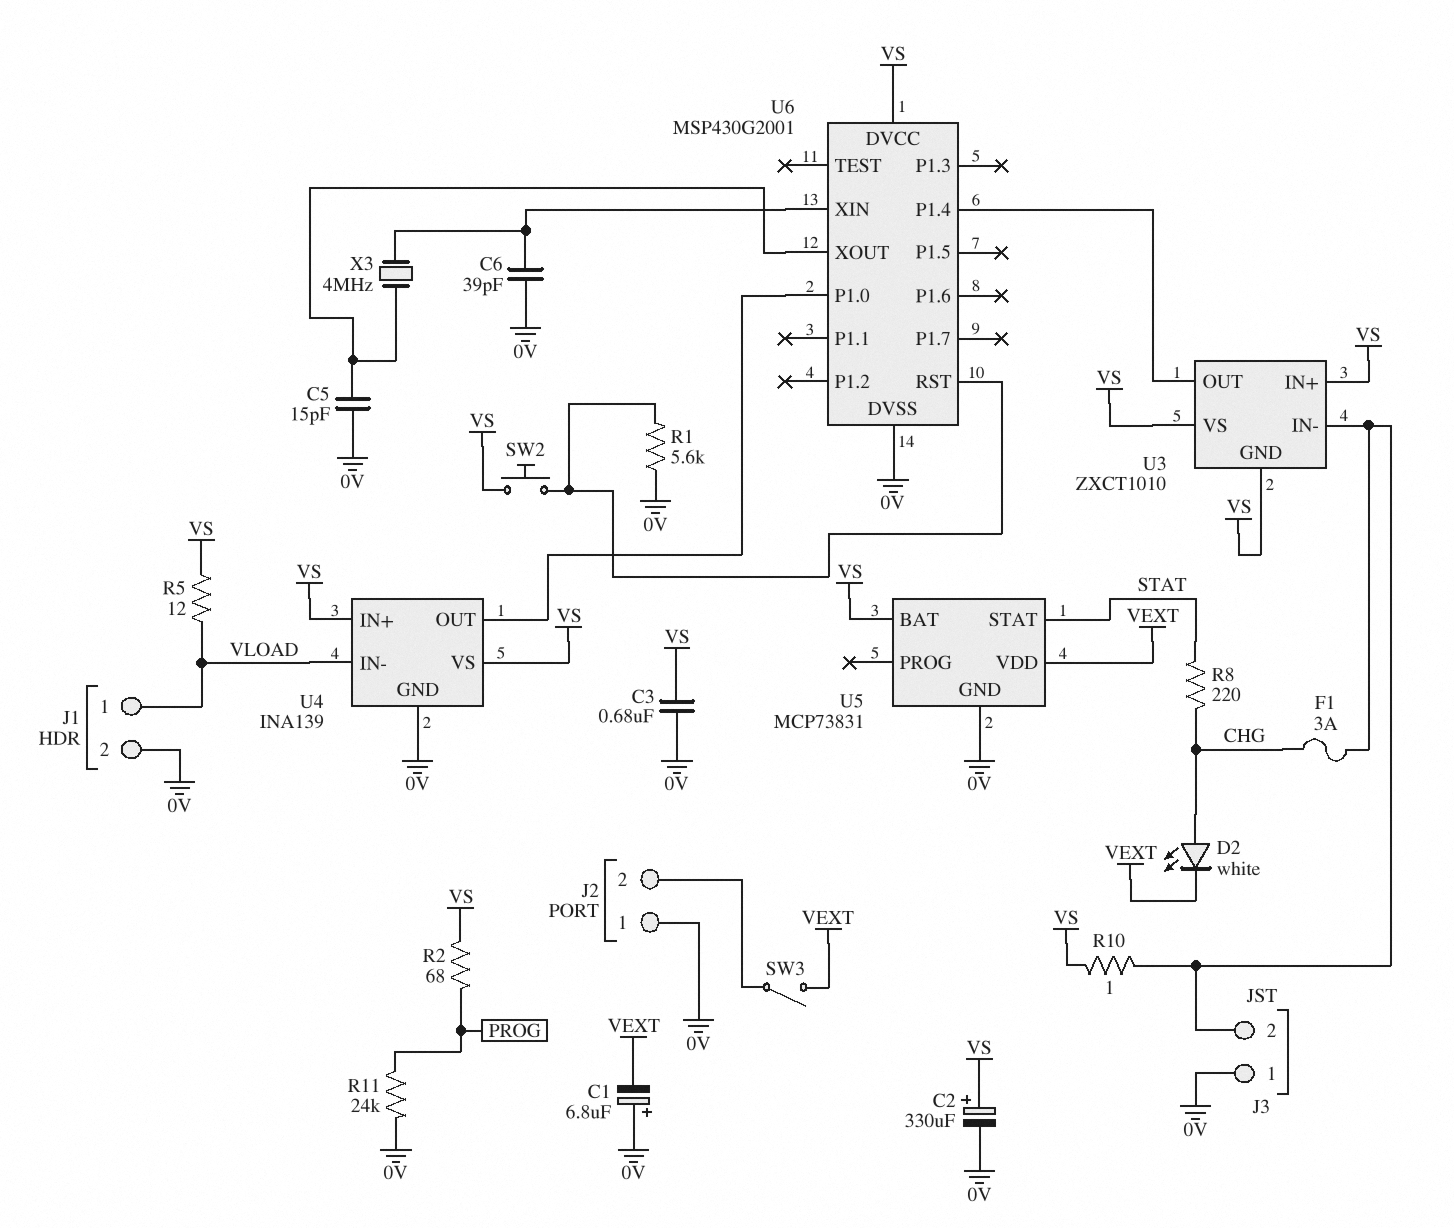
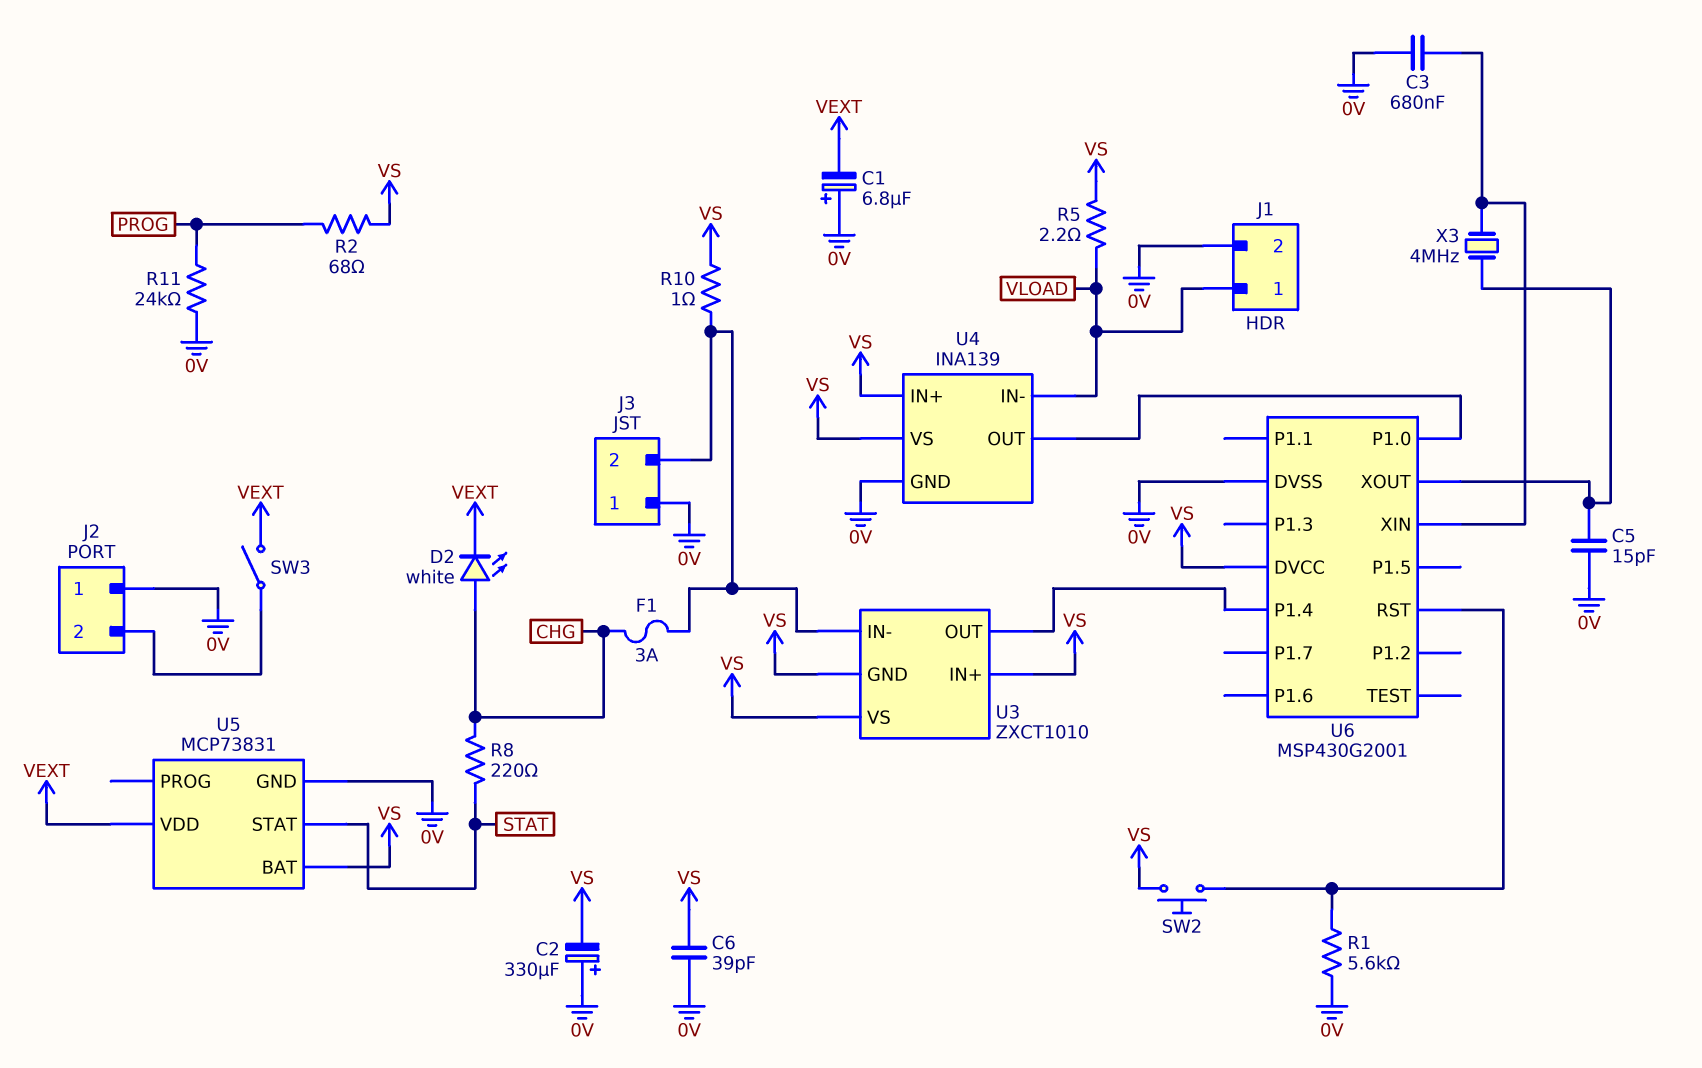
C2: 330uF (plus VS, minus 0V) -> 330uF (plus 0V, minus VS)
C3: 680nF (0V, VS) -> 680nF (0V, U6/XIN)
C6: 39pF (0V, U6/XIN) -> 39pF (0V, VS)
R5: 12 (VLOAD, VS) -> 2.2 (VLOAD, VS)

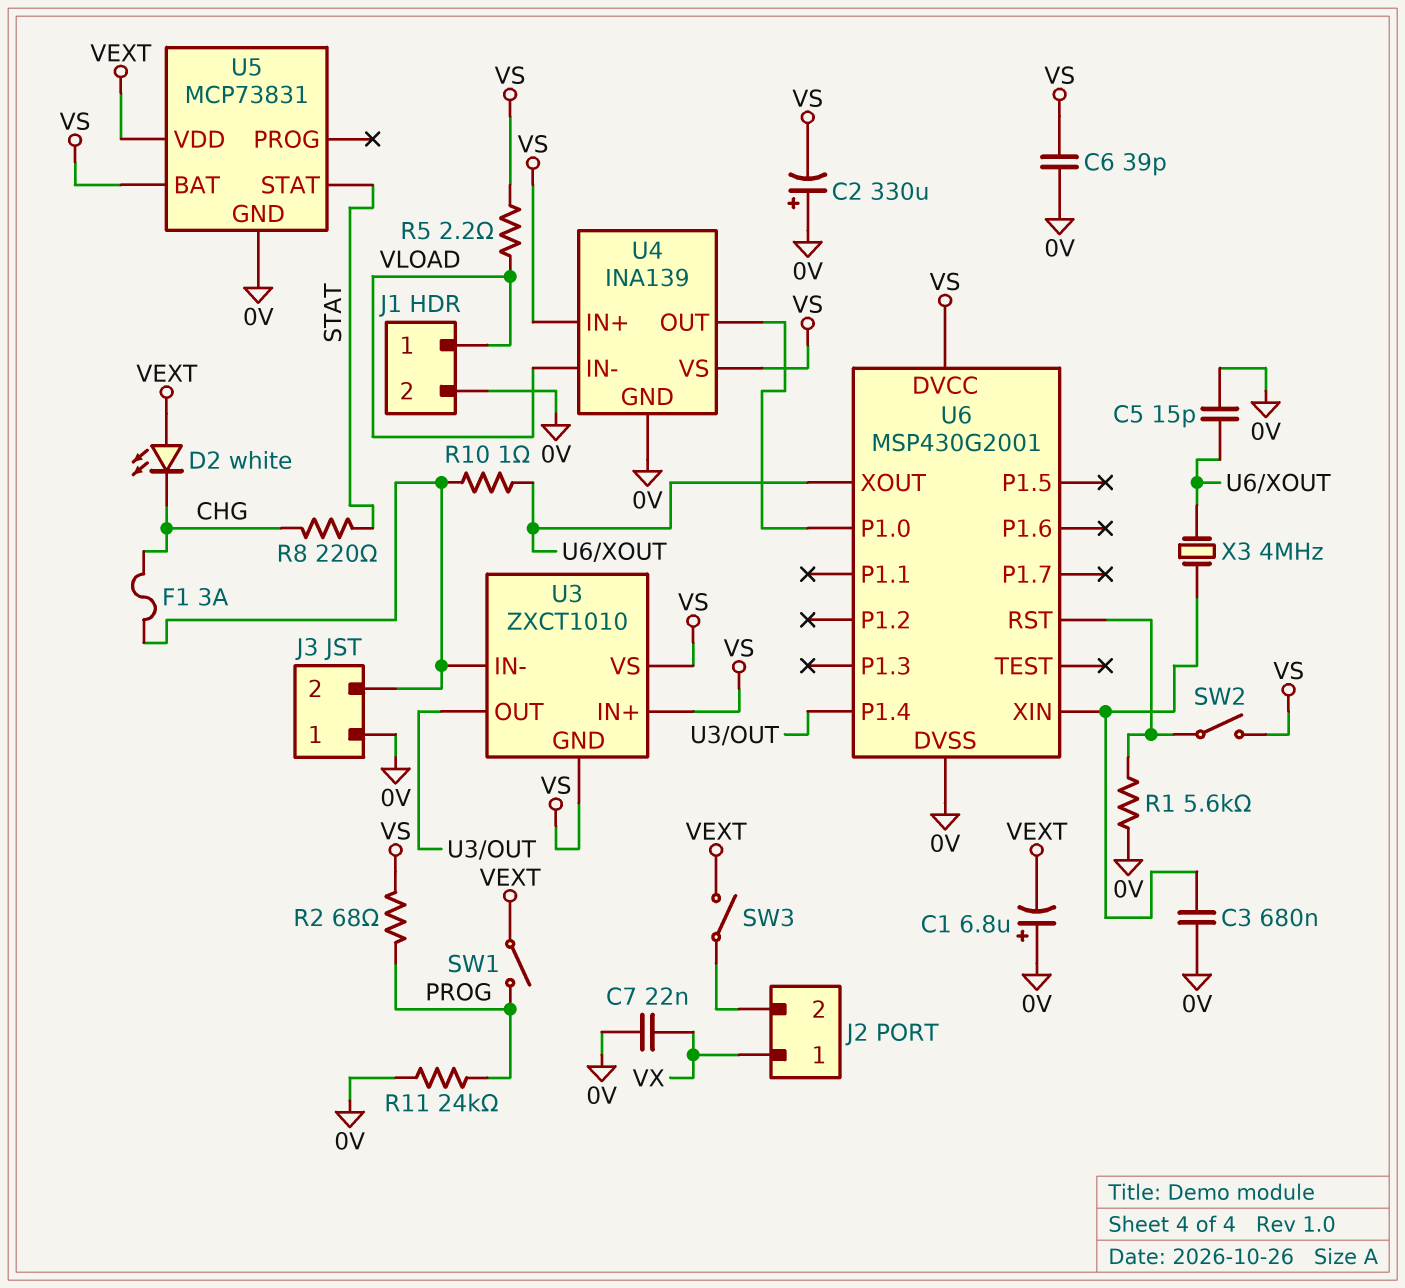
C7: none -> 22nF (0V, VX)
D2: LED white (A CHG, K VEXT) -> LED white (A VEXT, K CHG)
J2 pin 1: 0V -> VX
R10: 1 (J3/2, VS) -> 1 (J3/2, U6/XOUT)
SW1: none -> switch (PROG, VEXT)
SW2: button (U6/RST, VS) -> switch (U6/RST, VS)

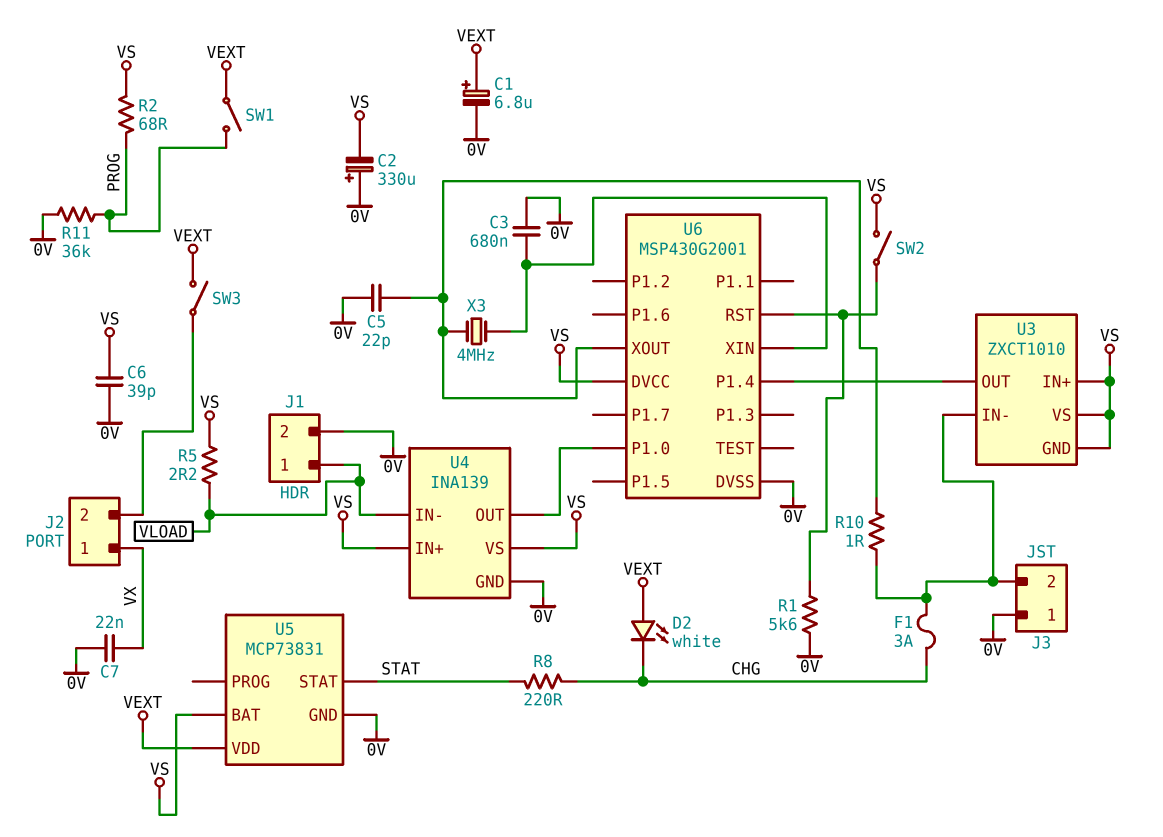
C1: 6.8uF (plus 0V, minus VEXT) -> 6.8uF (plus VEXT, minus 0V)
C5: 15pF (0V, U6/XOUT) -> 22pF (0V, U6/XOUT)
R11: 24k (0V, PROG) -> 36k (0V, PROG)

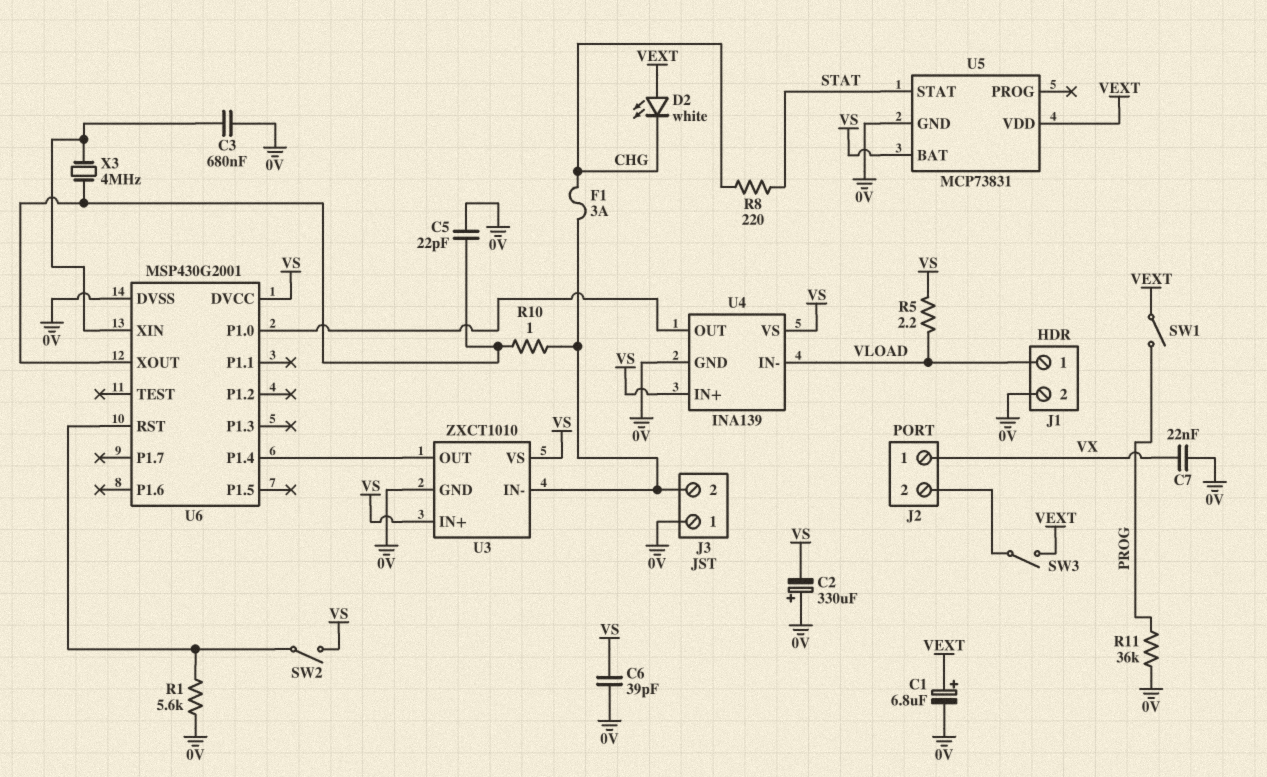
R2: 68 (PROG, VS) -> none
U3 pin GND: VS -> 0V

